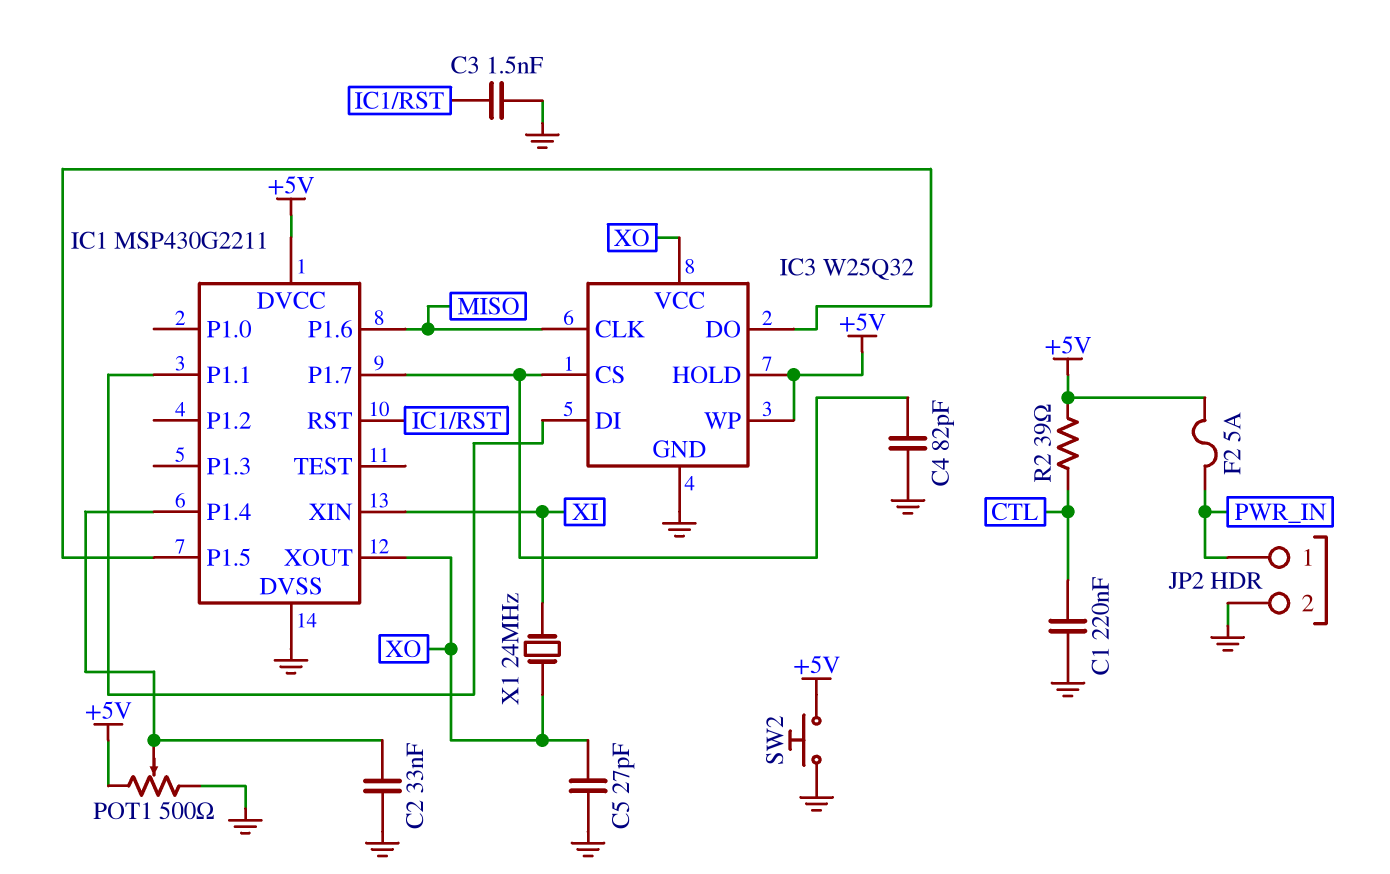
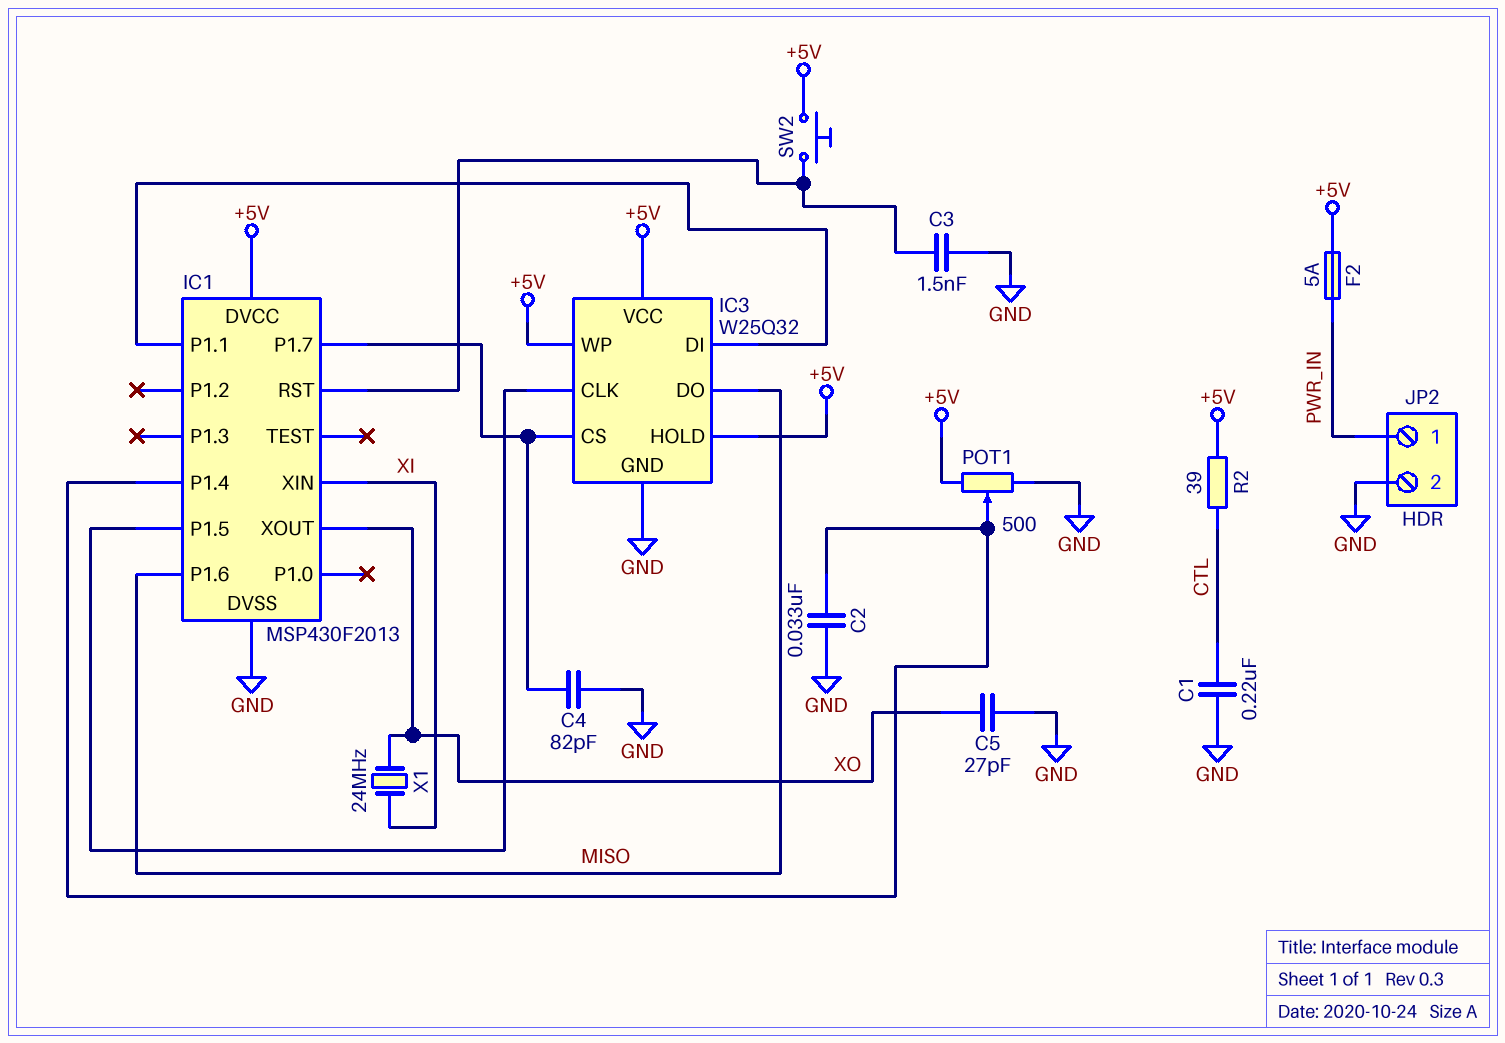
IC1: MSP430G2211 -> MSP430F2013
IC3 pin CLK: MISO -> IC1/P1.5
IC3 pin DO: IC1/P1.5 -> MISO
IC3 pin VCC: XO -> +5V
SW2: button (+5V, GND) -> button (+5V, IC1/RST)

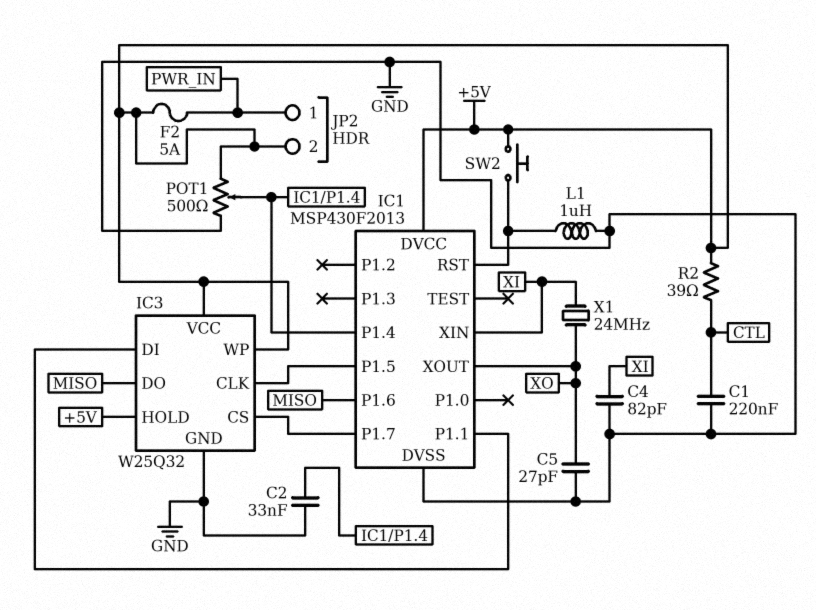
C3: 1.5nF (GND, IC1/RST) -> none
C4: 82pF (GND, IC1/P1.7) -> 82pF (GND, XI)
JP2 pin 2: GND -> +5V
L1: none -> 1uH (GND, IC1/RST)

